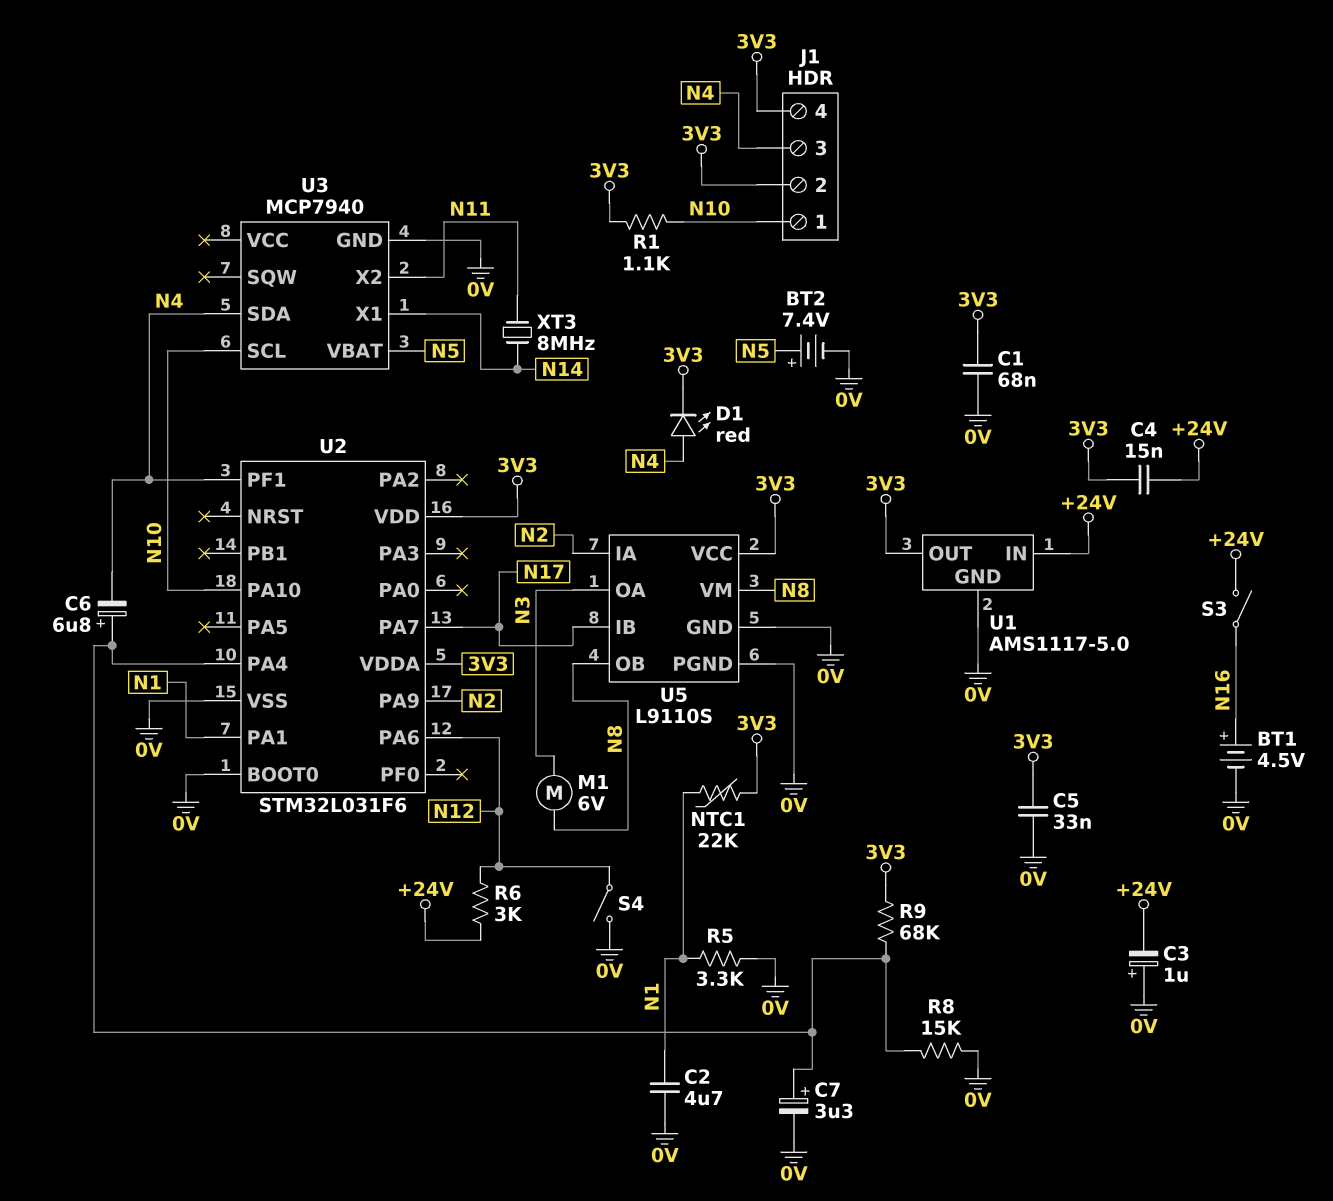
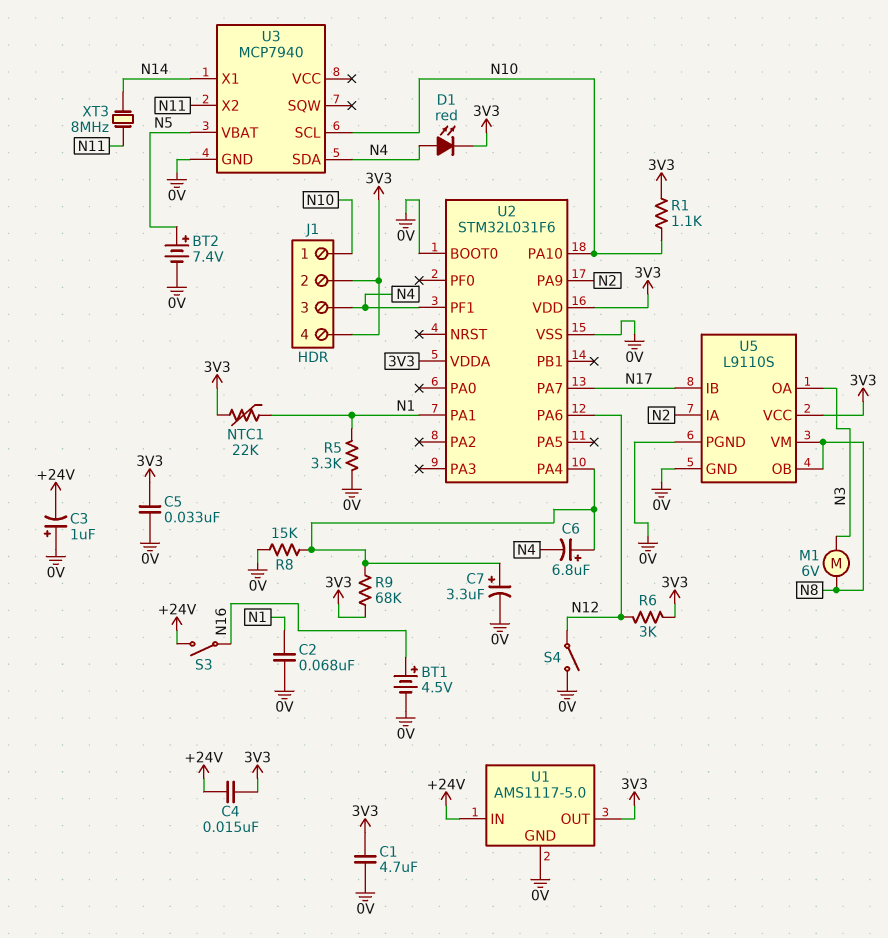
C1: 68nF (0V, 3V3) -> 4.7uF (0V, 3V3)
C2: 4.7uF (0V, N1) -> 68nF (0V, N1)
R6: 3k (+24V, N12) -> 3k (3V3, N12)

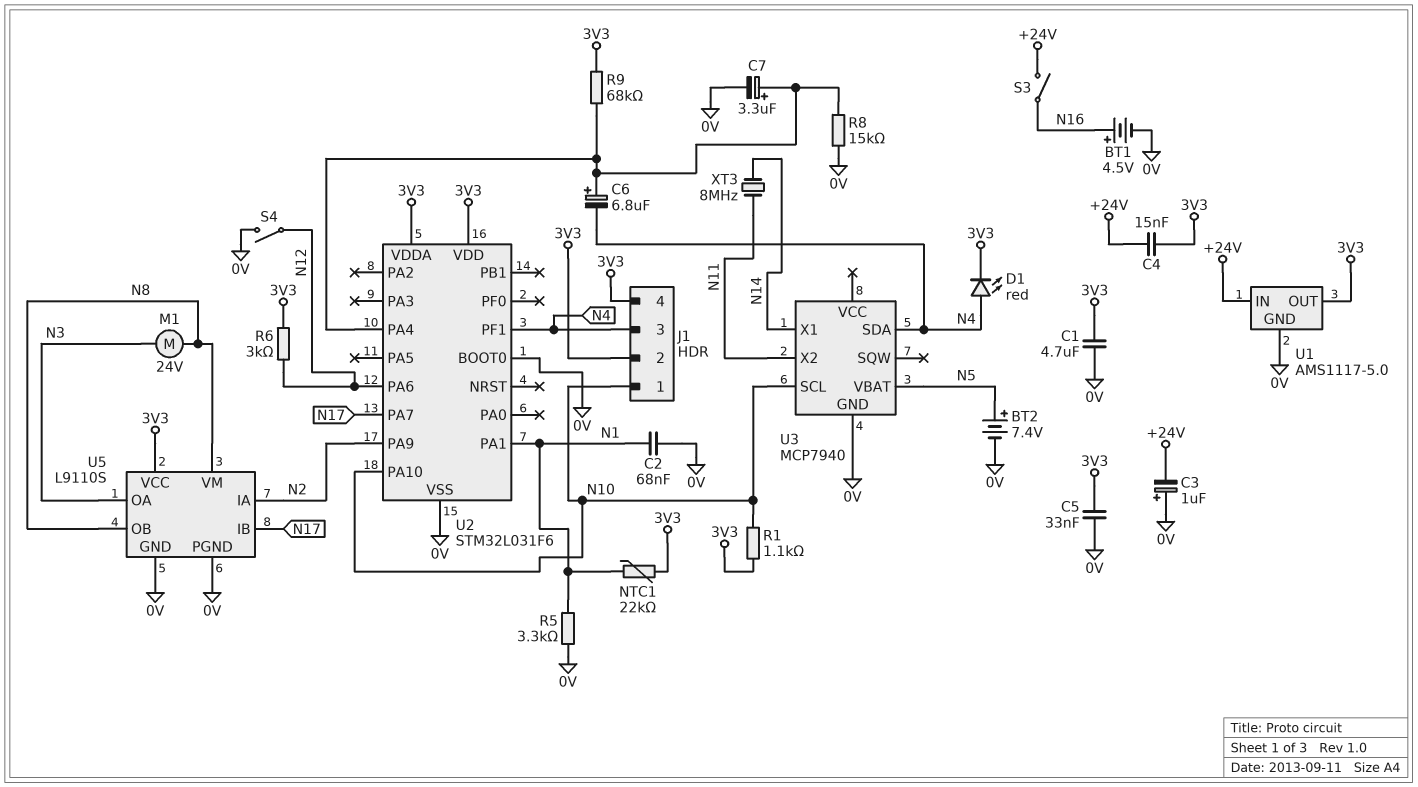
M1: motor 6V (N3, N8) -> motor 24V (N3, N8)

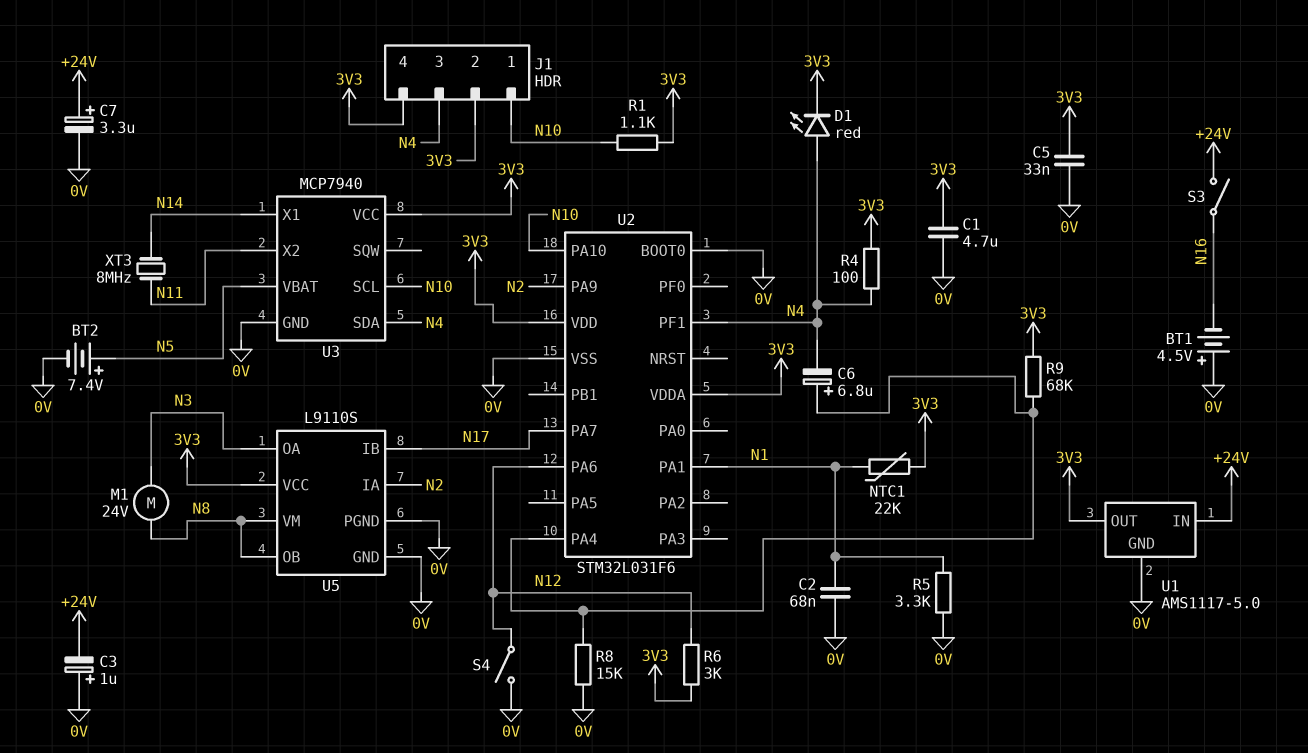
BT1: 4.5V (plus N16, minus 0V) -> 4.5V (plus 0V, minus N16)
C4: 15nF (+24V, 3V3) -> none
C7: 3.3uF (plus U2/PA4, minus 0V) -> 3.3uF (plus +24V, minus 0V)
R4: none -> 100 (3V3, N4)
U3 pin VCC: none -> 3V3

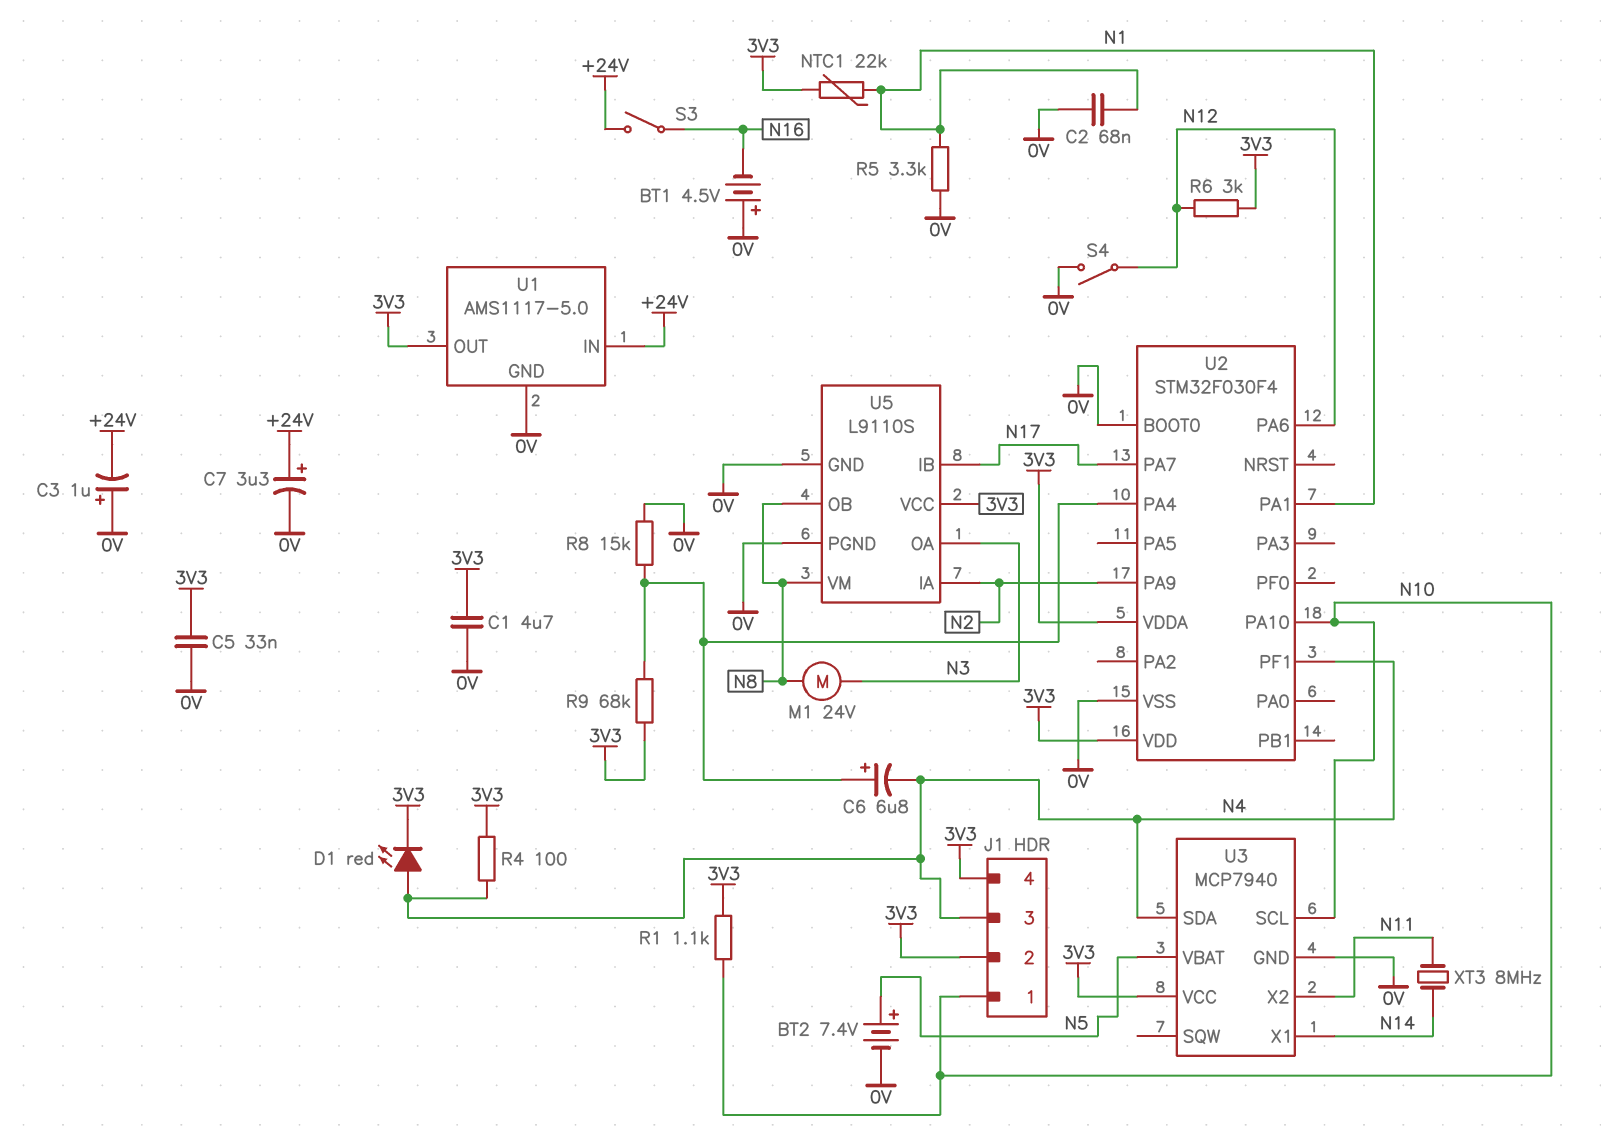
U2: STM32L031F6 -> STM32F030F4

